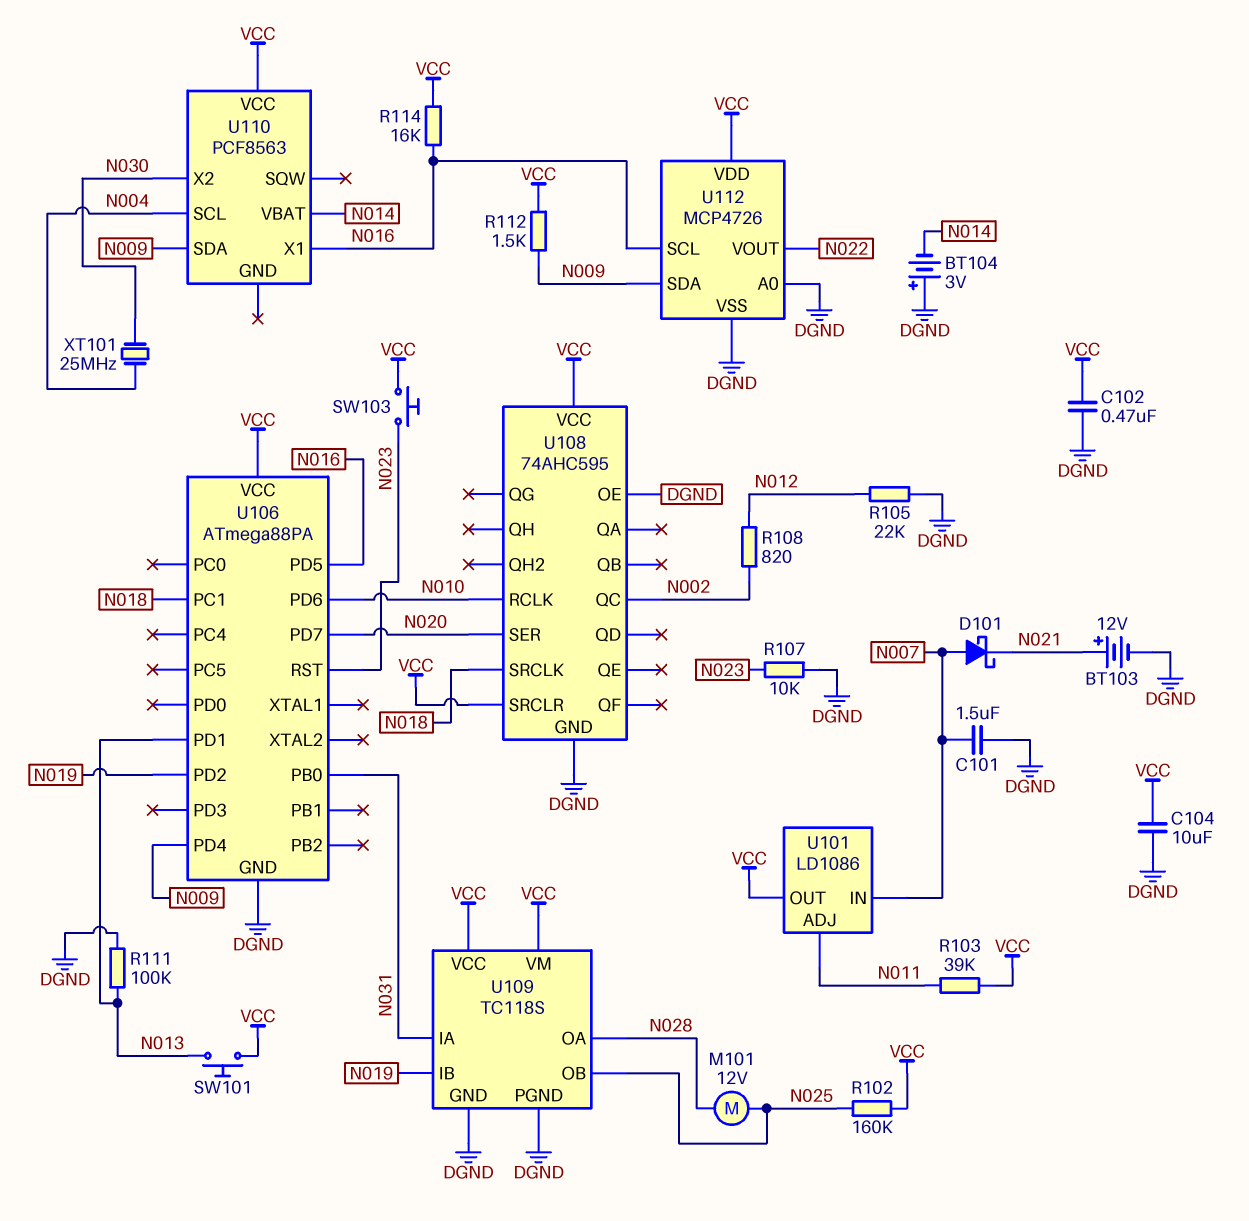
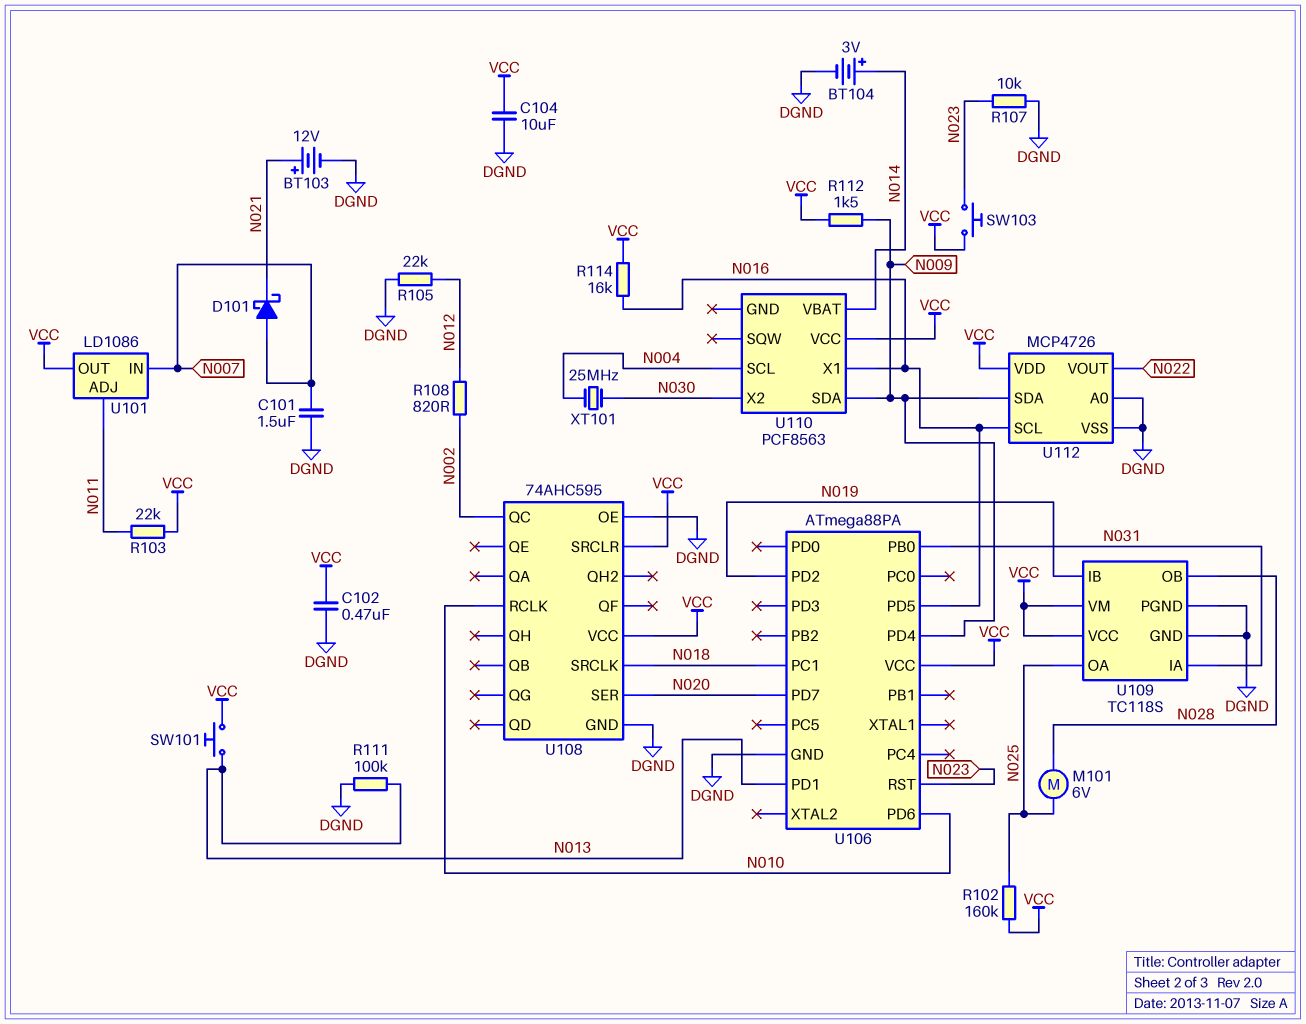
BT104: 3V (plus DGND, minus N014) -> 3V (plus N014, minus DGND)
M101: motor 12V (N025, N028) -> motor 6V (N025, N028)
R103: 39k (N011, VCC) -> 22k (N011, VCC)
U109 pin OA: N028 -> N025
U109 pin OB: N025 -> N028

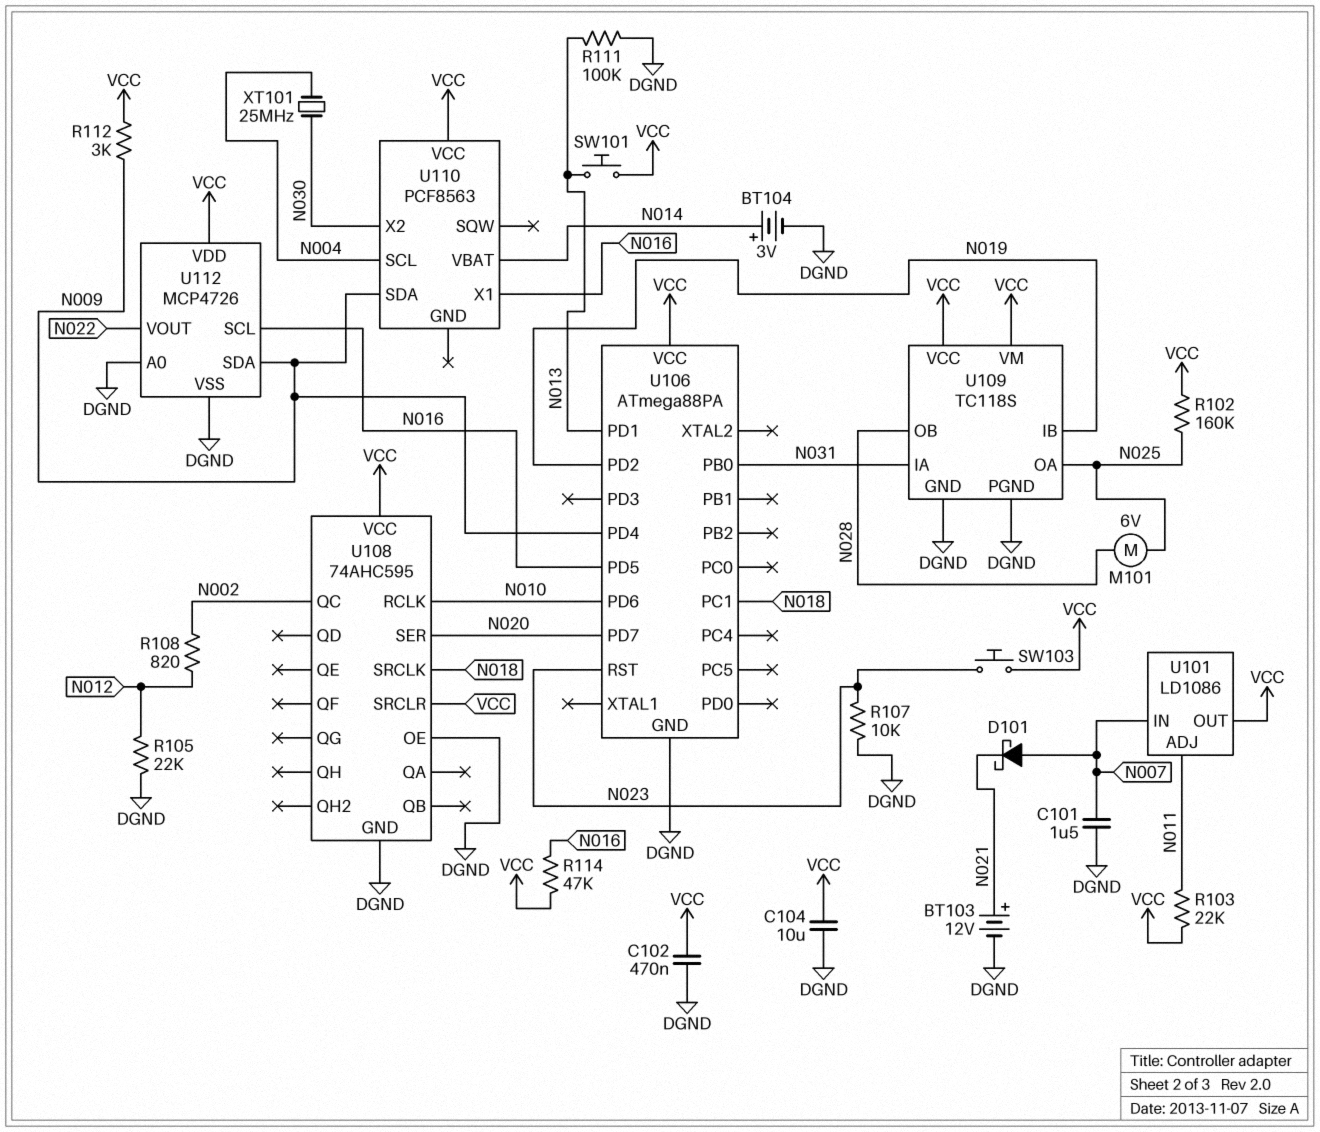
R112: 1.5k (N009, VCC) -> 3k (N009, VCC)
R114: 16k (N016, VCC) -> 47k (N016, VCC)

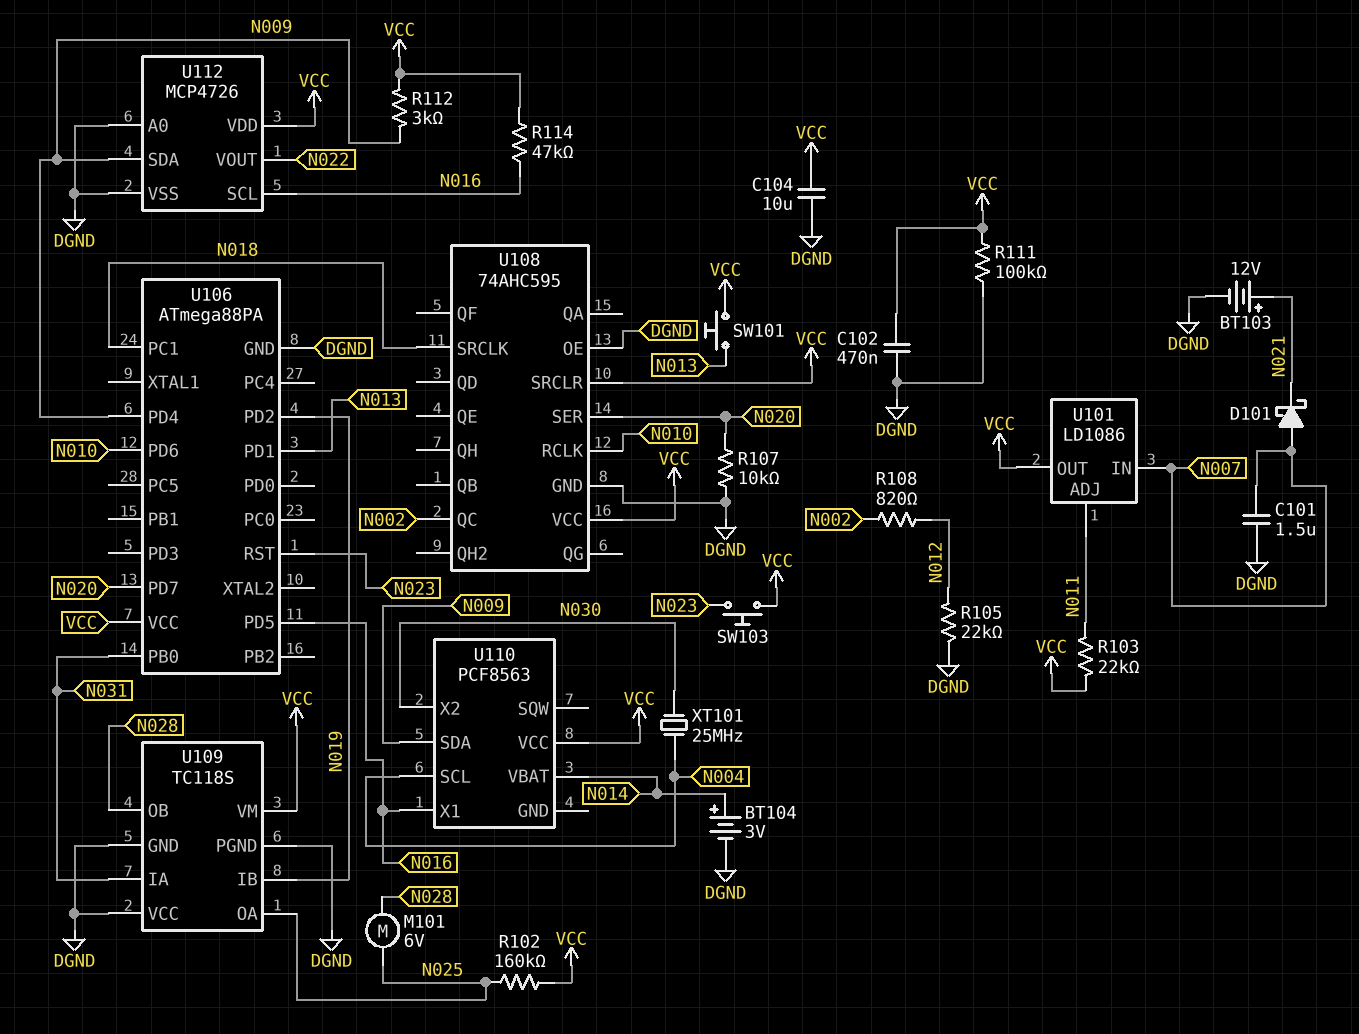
R107: 10k (DGND, N023) -> 10k (DGND, N020)
R111: 100k (DGND, N013) -> 100k (DGND, VCC)
U109 pin VCC: VCC -> DGND

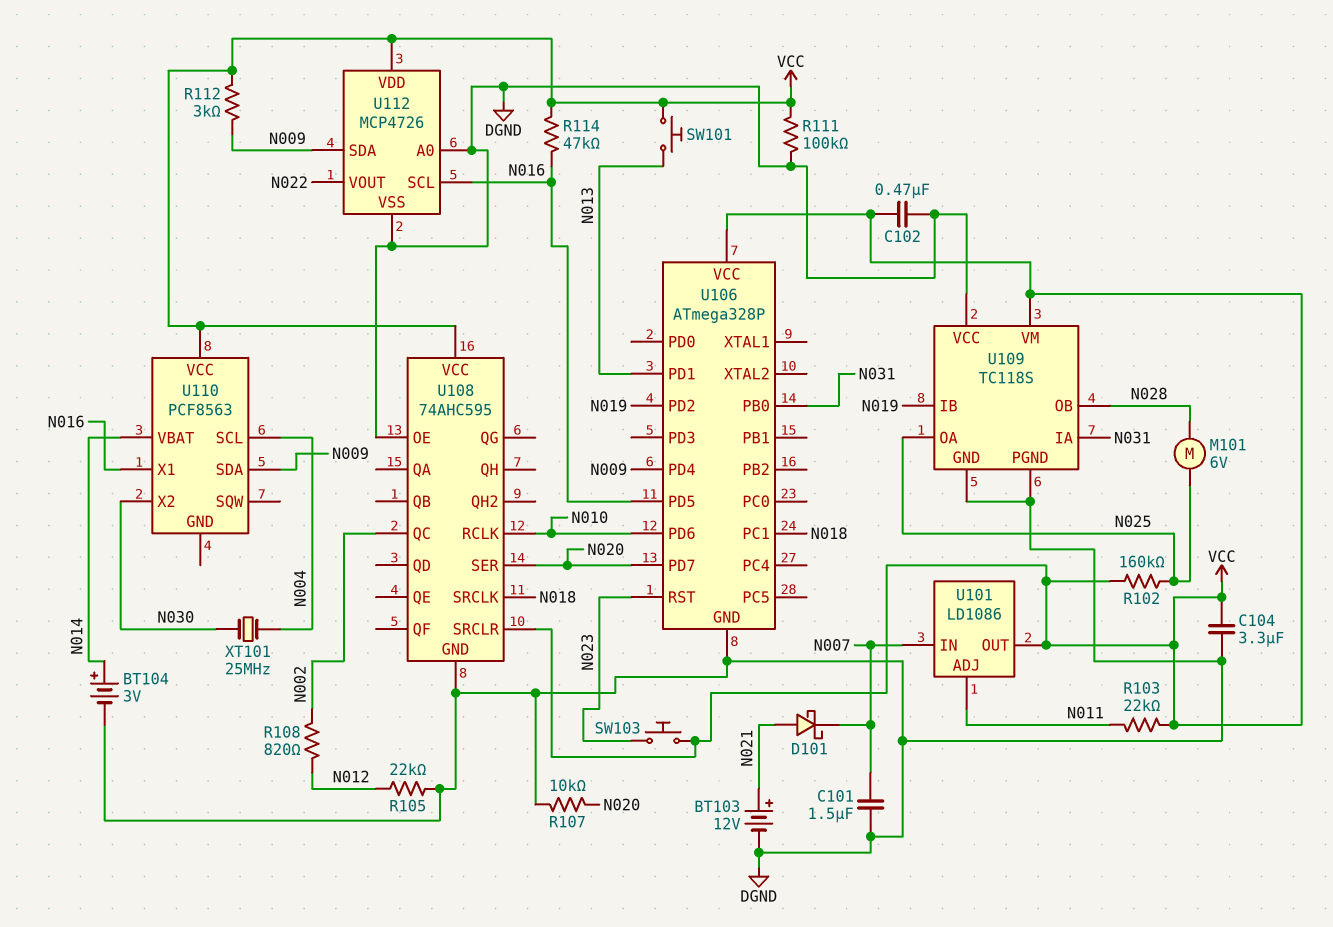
C104: 10uF (DGND, VCC) -> 3.3uF (DGND, VCC)
D101: schottky (A N007, K N021) -> schottky (A N021, K N007)
U106: ATmega88PA -> ATmega328P

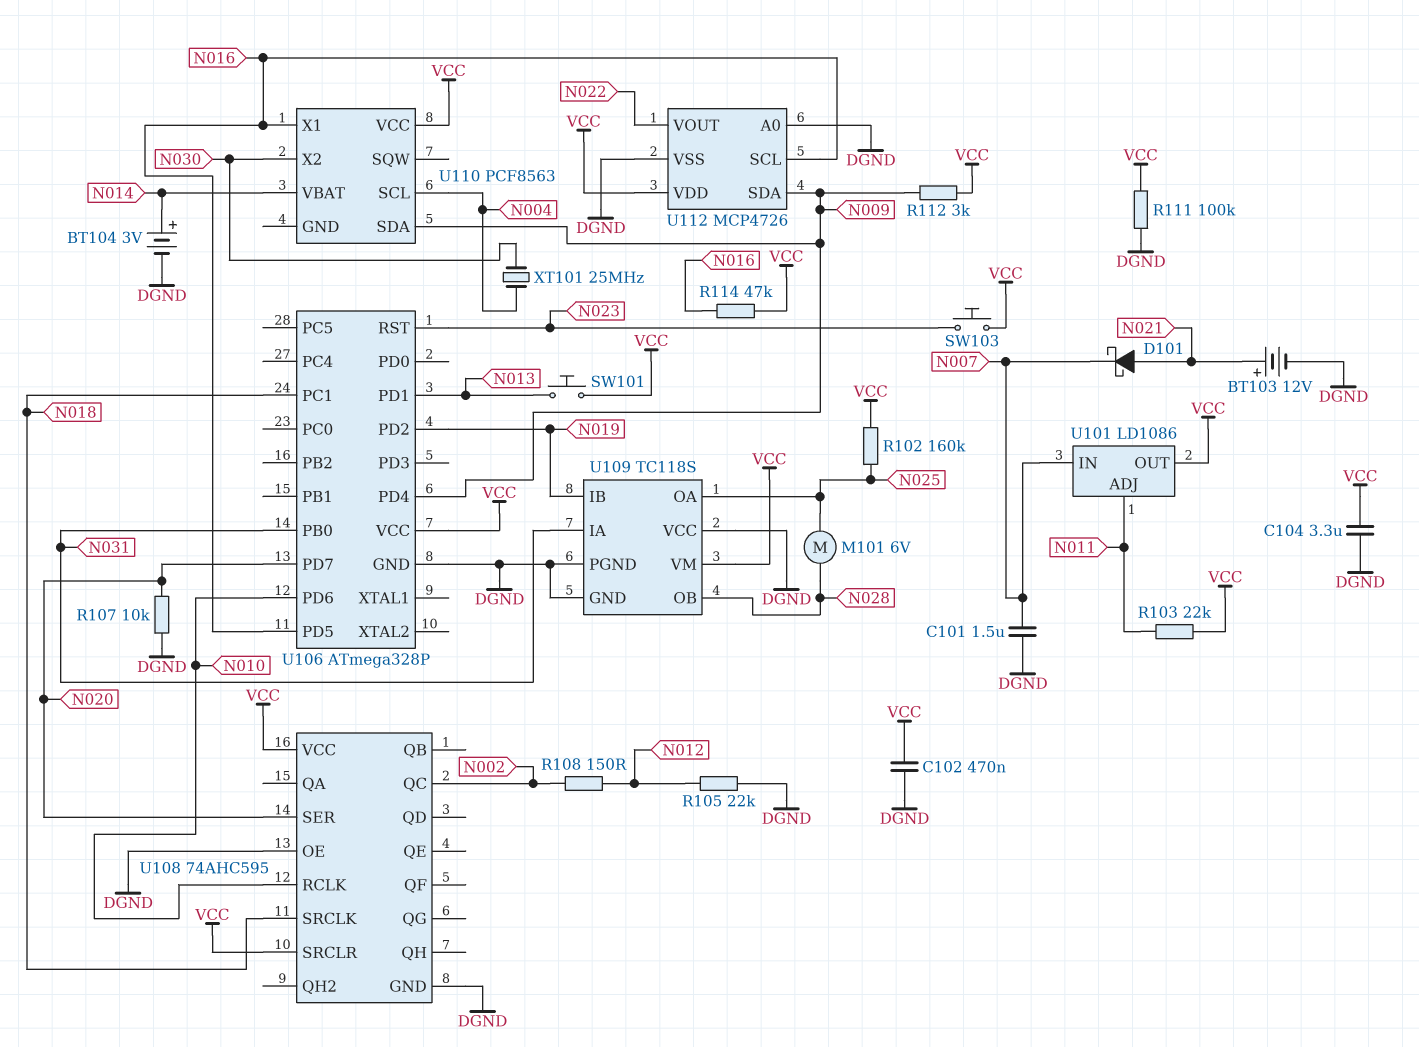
R108: 820 (N002, N012) -> 150 (N002, N012)

